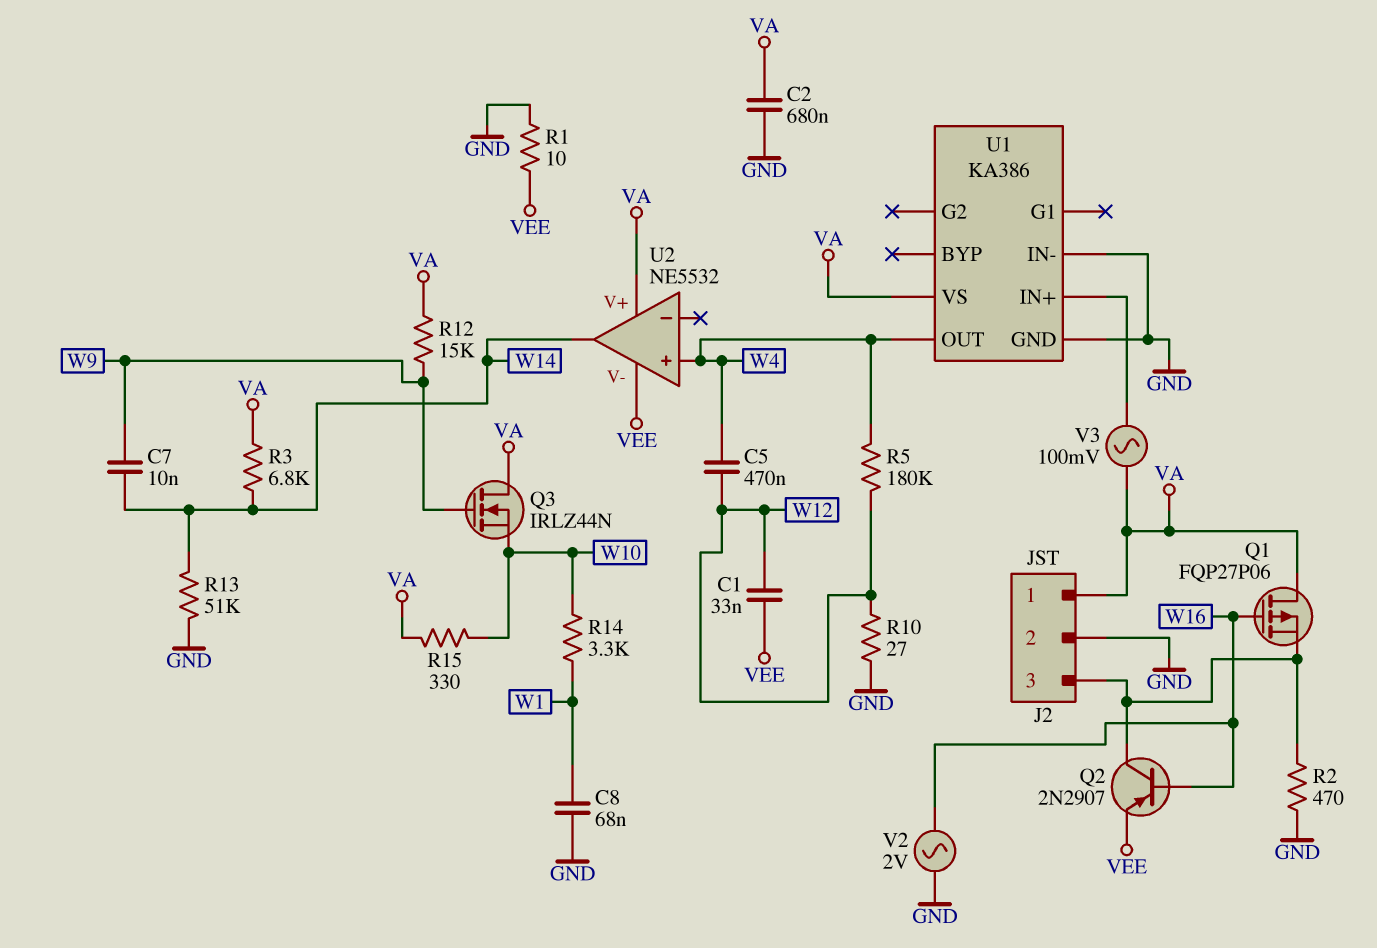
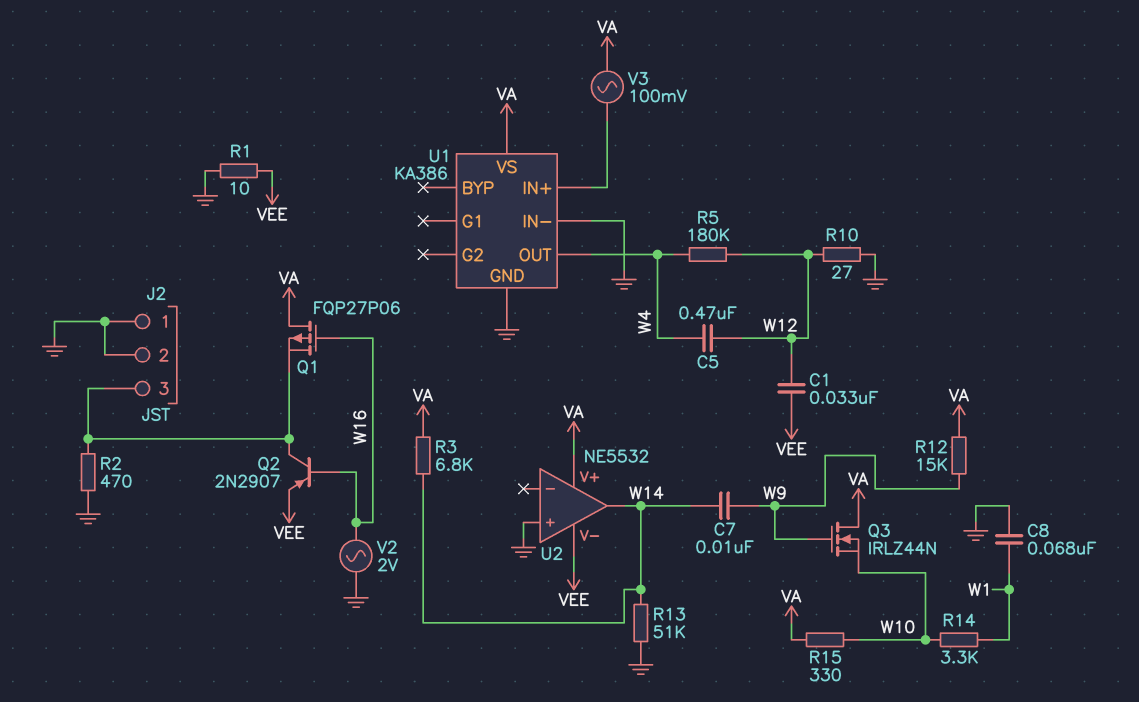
C2: 680nF (GND, VA) -> none
J2 pin 1: VA -> GND
U2 pin in+: W4 -> GND

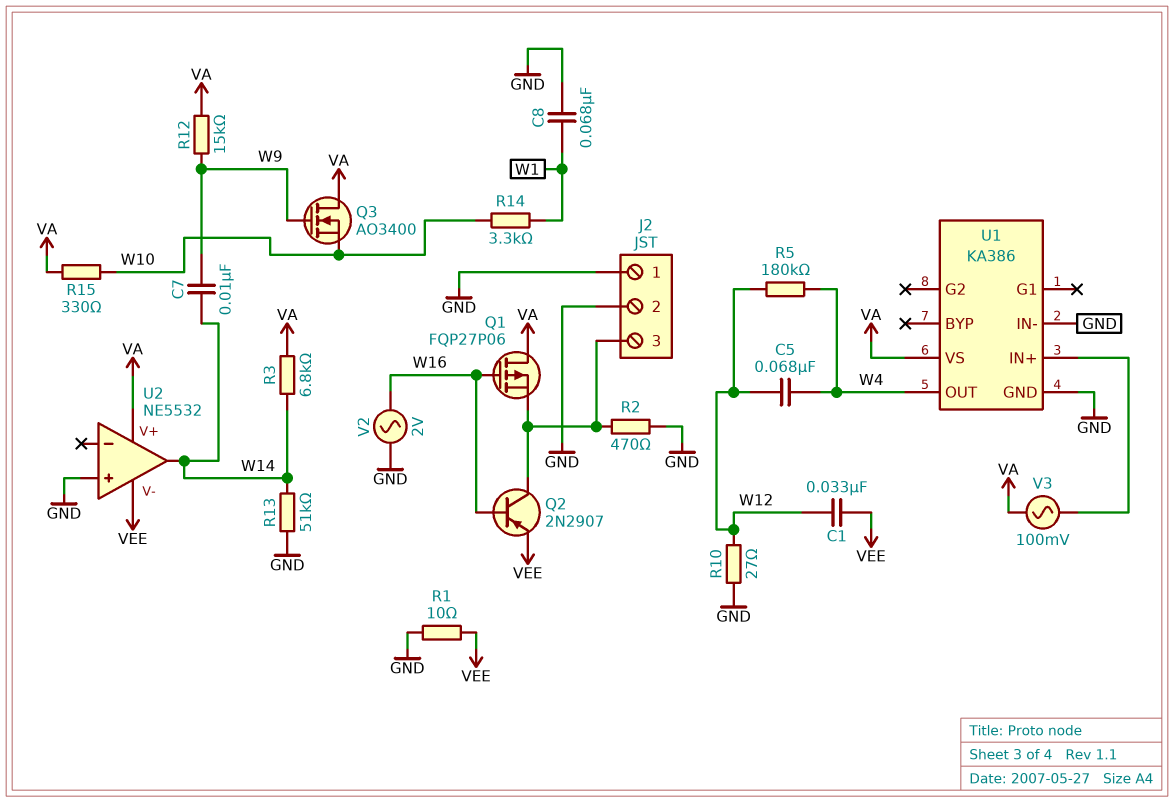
C5: 470nF (W4, W12) -> 68nF (W4, W12)
Q3: NMOS IRLZ44N (G W9, D VA, S W10) -> NMOS AO3400 (G W9, D VA, S W10)

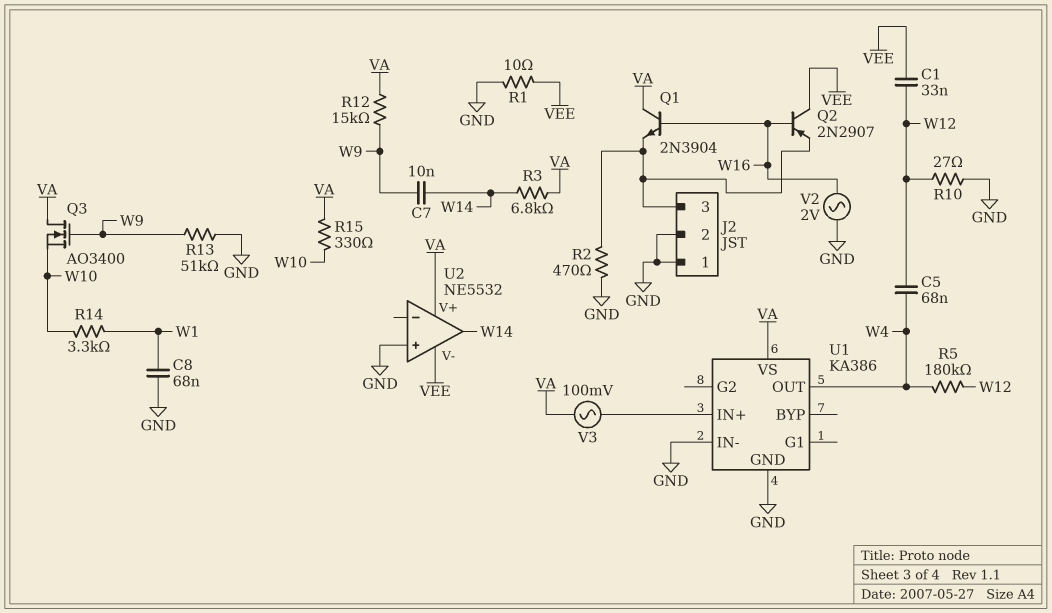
Q1: PMOS FQP27P06 (G W16, D VA, S J2/3) -> NPN 2N3904 (B W16, C VA, E J2/3)
Q2: PNP 2N2907 (B W16, C J2/3, E VEE) -> PNP 2N2907 (B W16, C VEE, E J2/3)
R13: 51k (GND, W14) -> 51k (GND, W9)

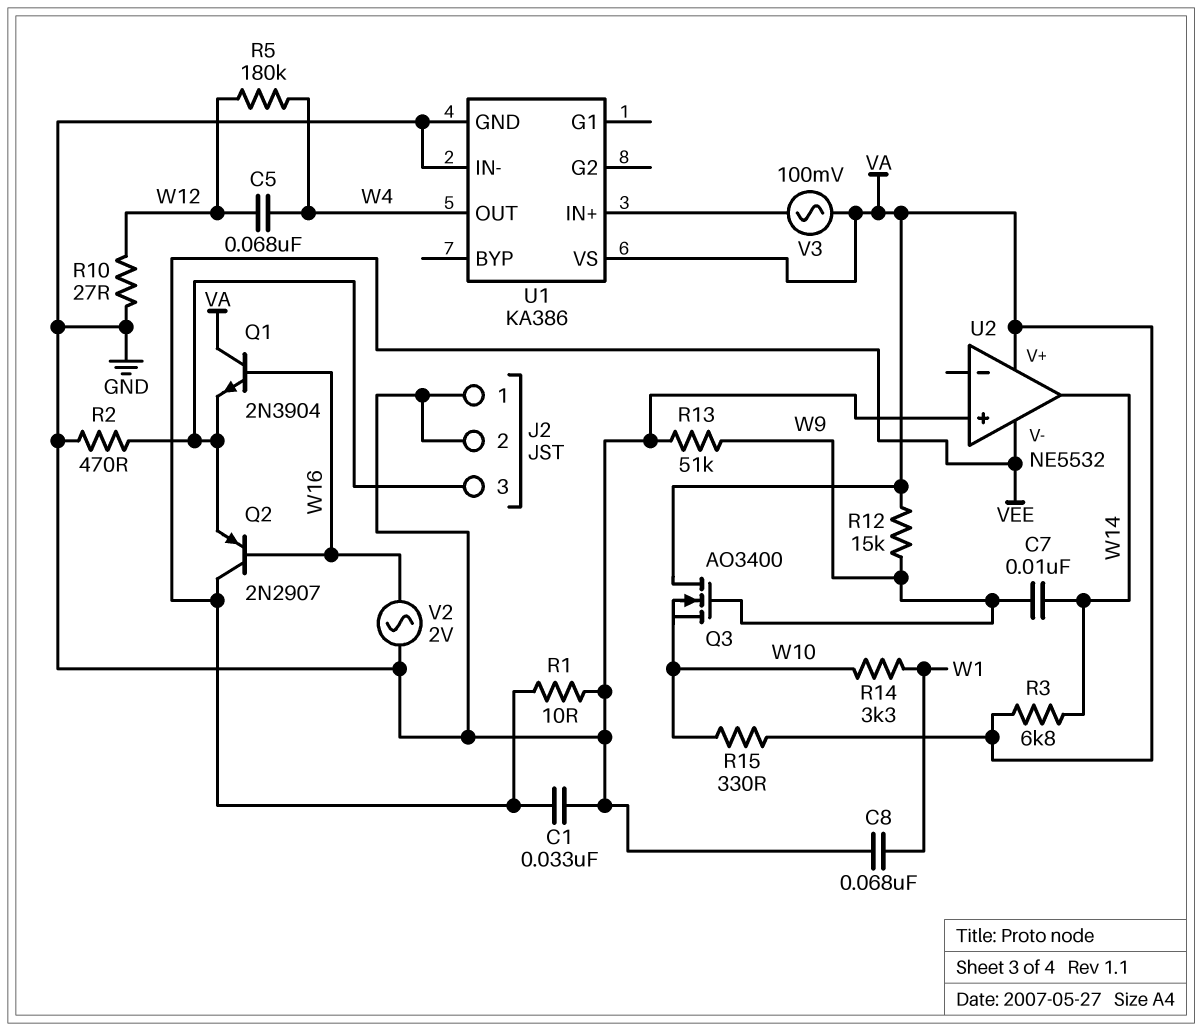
C1: 33nF (VEE, W12) -> 33nF (GND, VEE)

